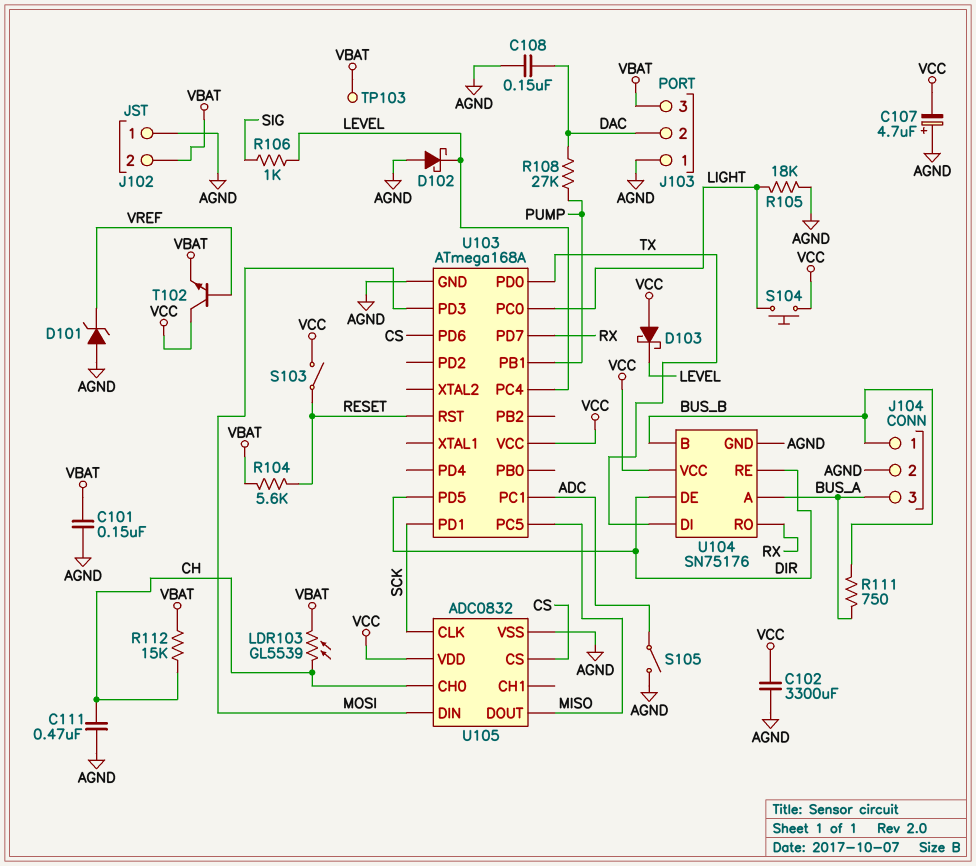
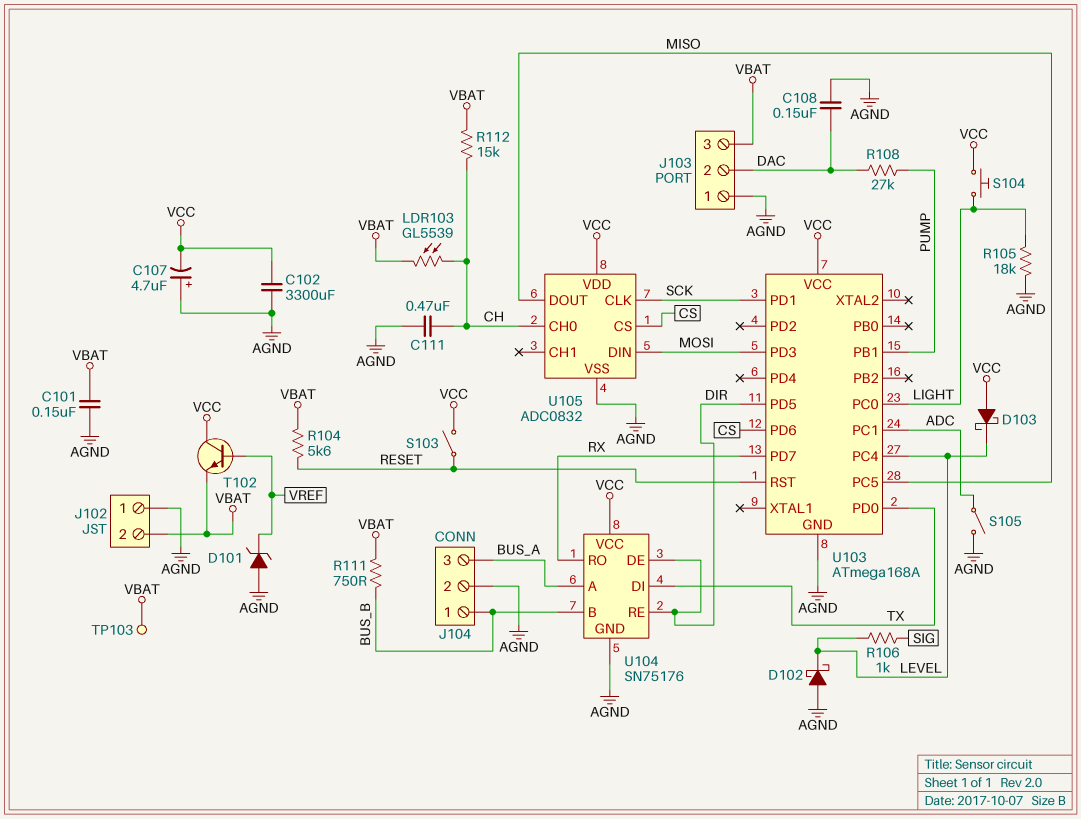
R111: 750 (BUS_A, BUS_B) -> 750 (BUS_B, VBAT)

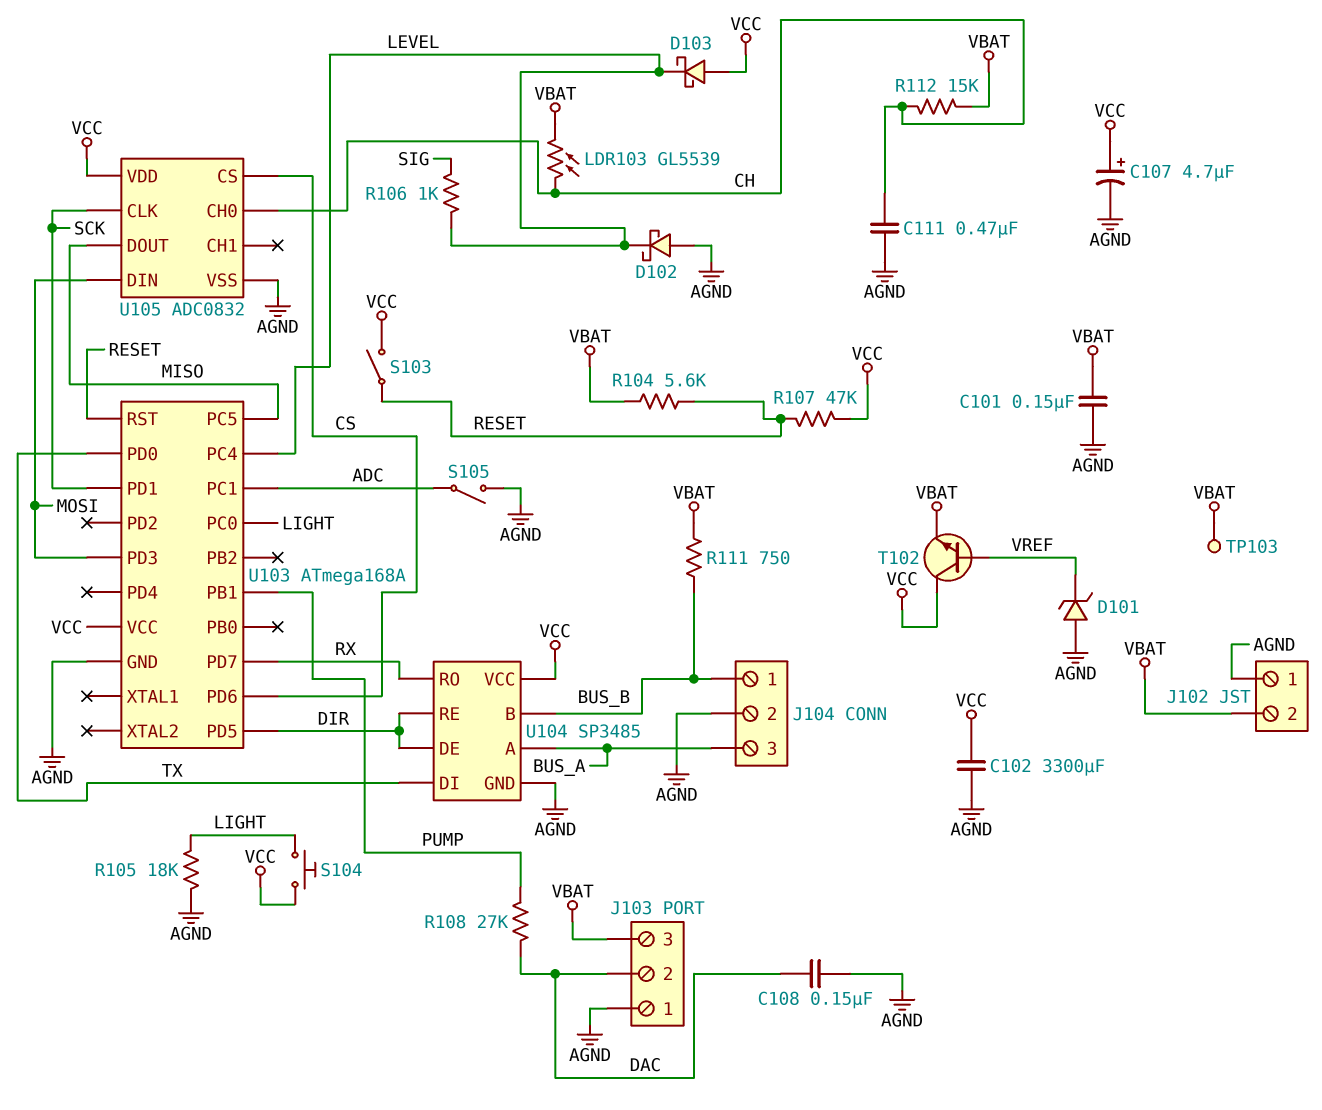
C107: 4.7uF (plus AGND, minus VCC) -> 4.7uF (plus VCC, minus AGND)
R107: none -> 47k (RESET, VCC)
U104: SN75176 -> SP3485

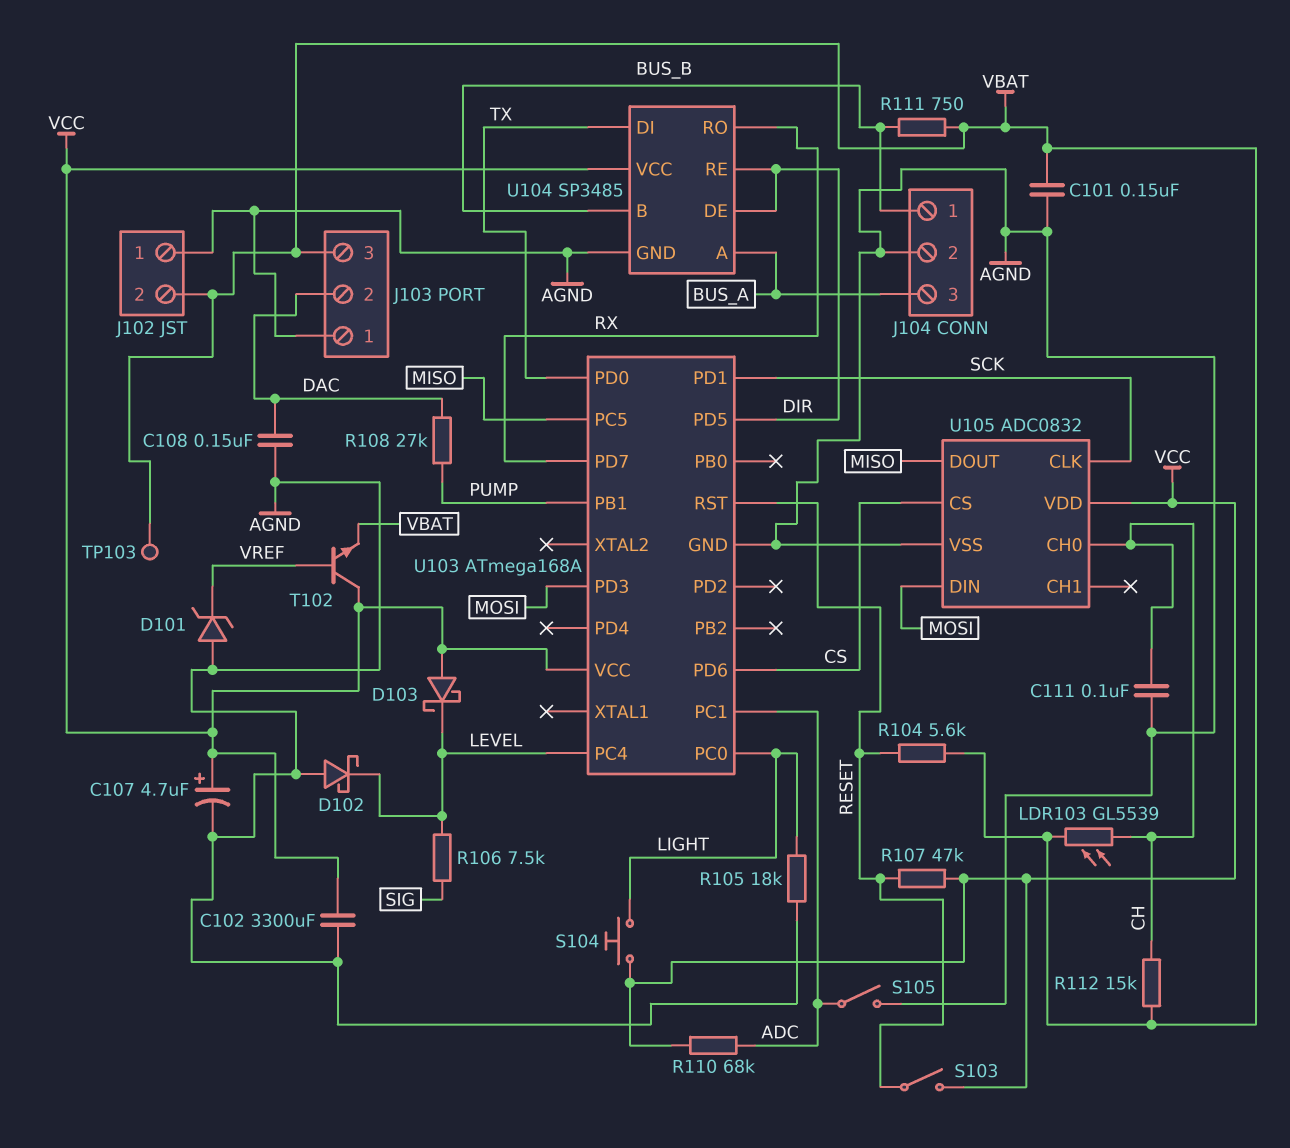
C111: 470nF (AGND, CH) -> 100nF (AGND, CH)
R106: 1k (LEVEL, SIG) -> 7.5k (LEVEL, SIG)
R110: none -> 68k (ADC, VCC)

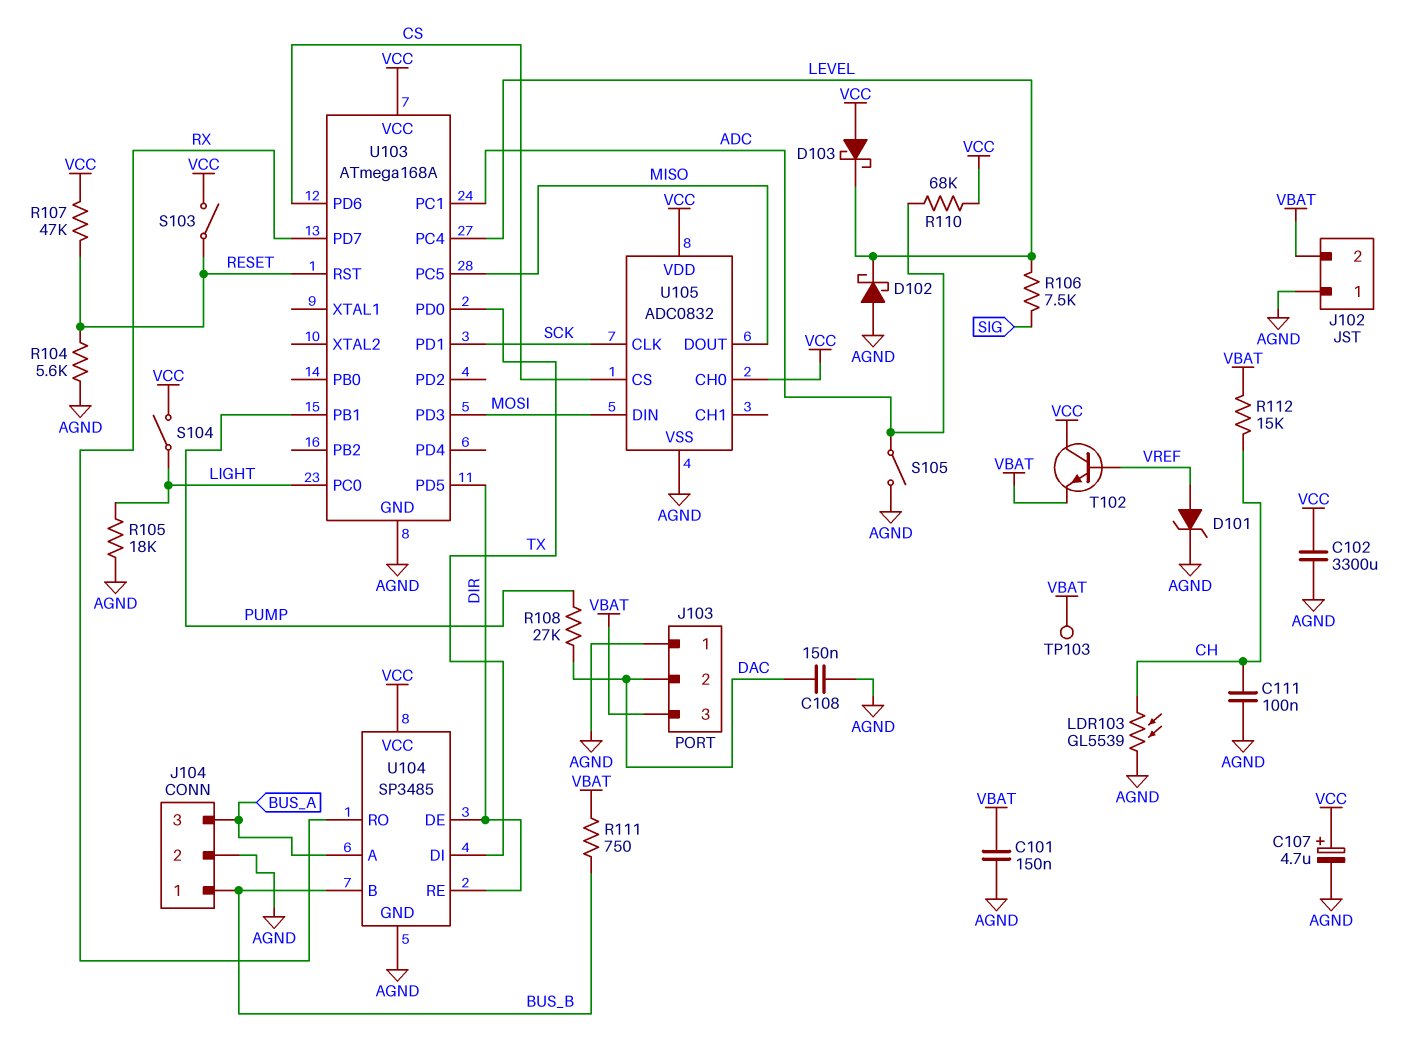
D101: zener (A AGND, K VREF) -> zener (A VREF, K AGND)
LDR103: GL5539 (CH, VBAT) -> GL5539 (AGND, CH)
R104: 5.6k (RESET, VBAT) -> 5.6k (AGND, RESET)
S104: button (LIGHT, VCC) -> switch (LIGHT, VCC)
U105 pin CH0: CH -> VCC

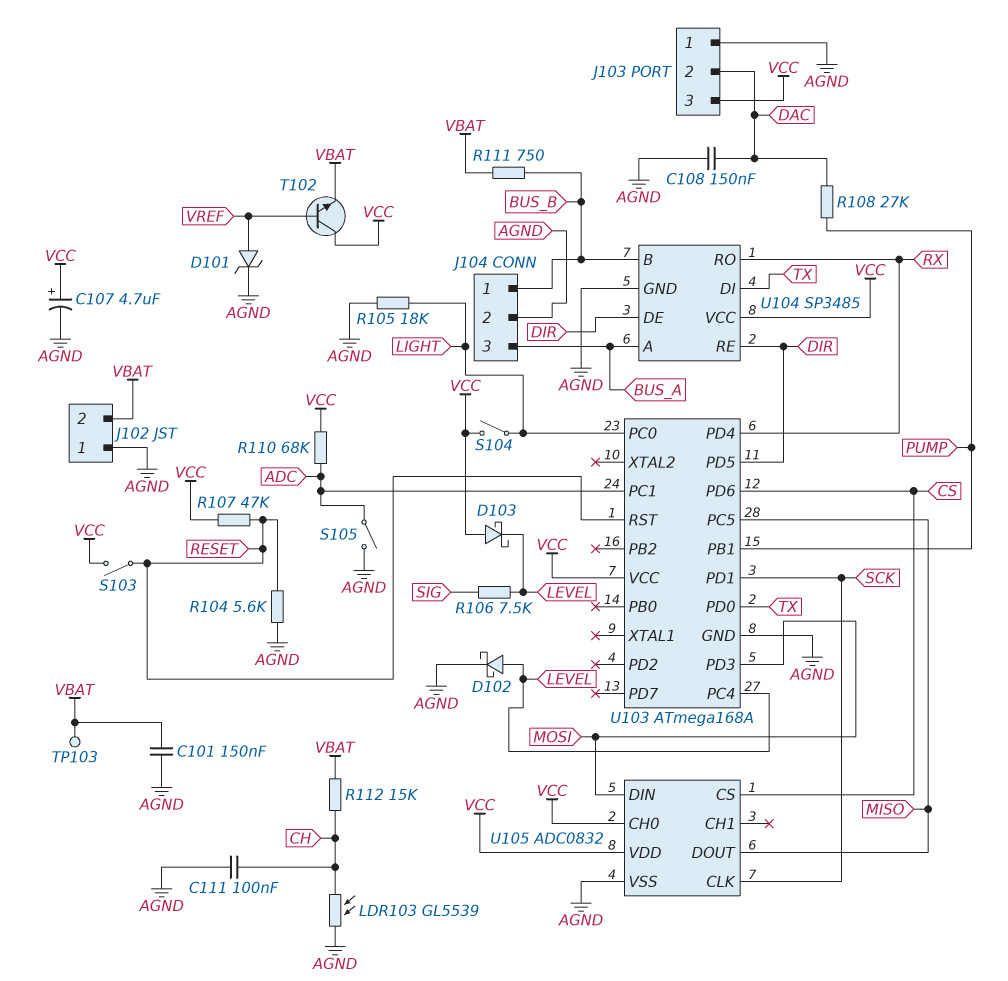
C102: 3300uF (AGND, VCC) -> none
D102: schottky (A AGND, K LEVEL) -> schottky (A LEVEL, K AGND)
J103 pin 3: VBAT -> VCC
U103 pin PD4: none -> RX
U103 pin PD7: RX -> none

